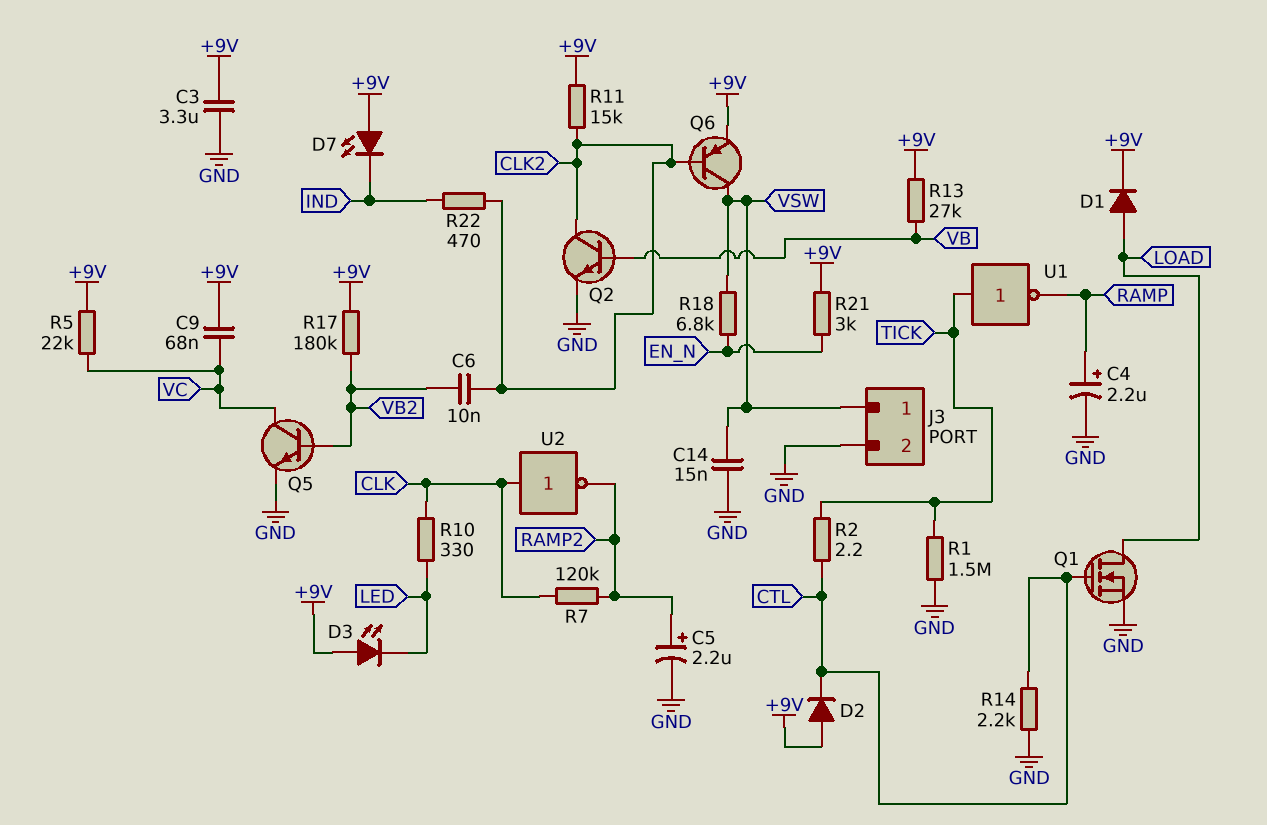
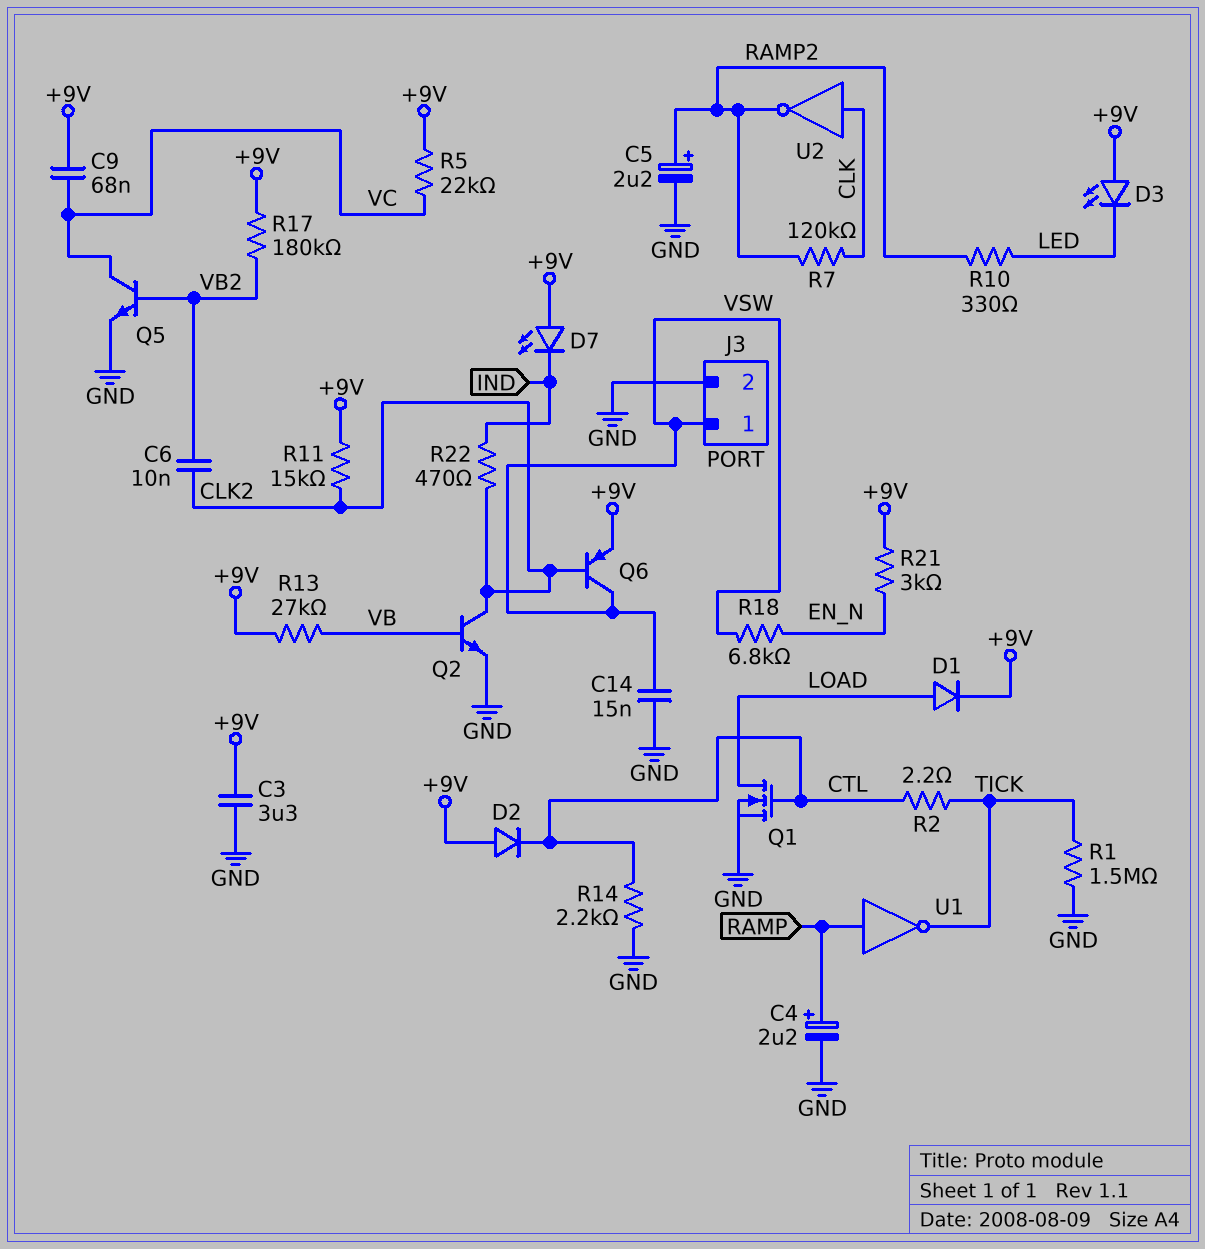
R10: 330 (CLK, LED) -> 330 (LED, RAMP2)
U1: NOT (in TICK, out RAMP) -> NOT (in RAMP, out TICK)

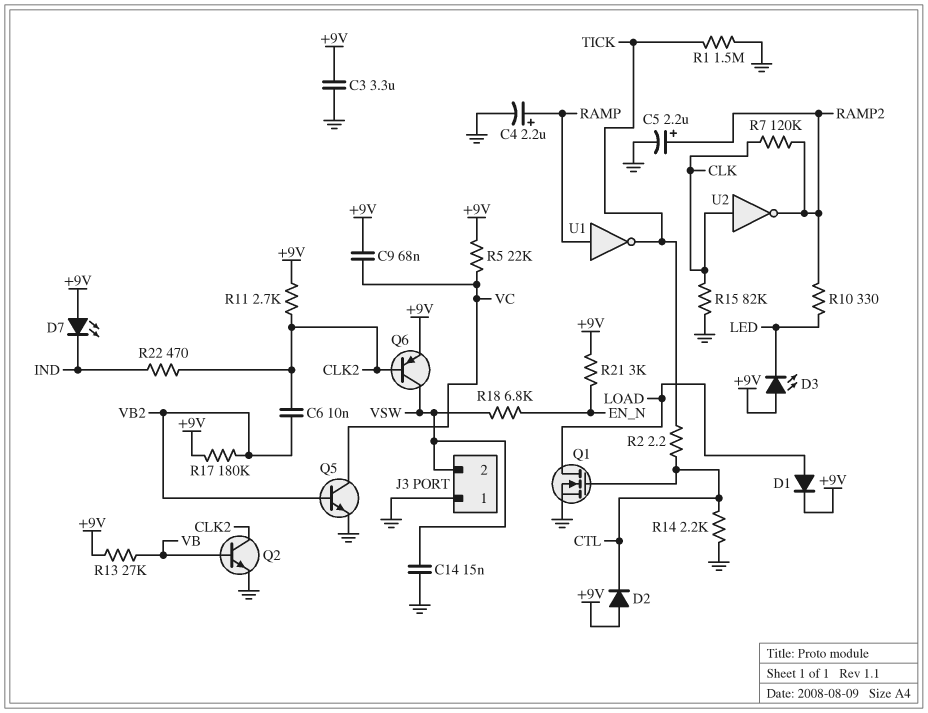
J3 pin 1: VSW -> GND
J3 pin 2: GND -> VSW
R11: 15k (+9V, CLK2) -> 2.7k (+9V, CLK2)
R15: none -> 82k (CLK, GND)

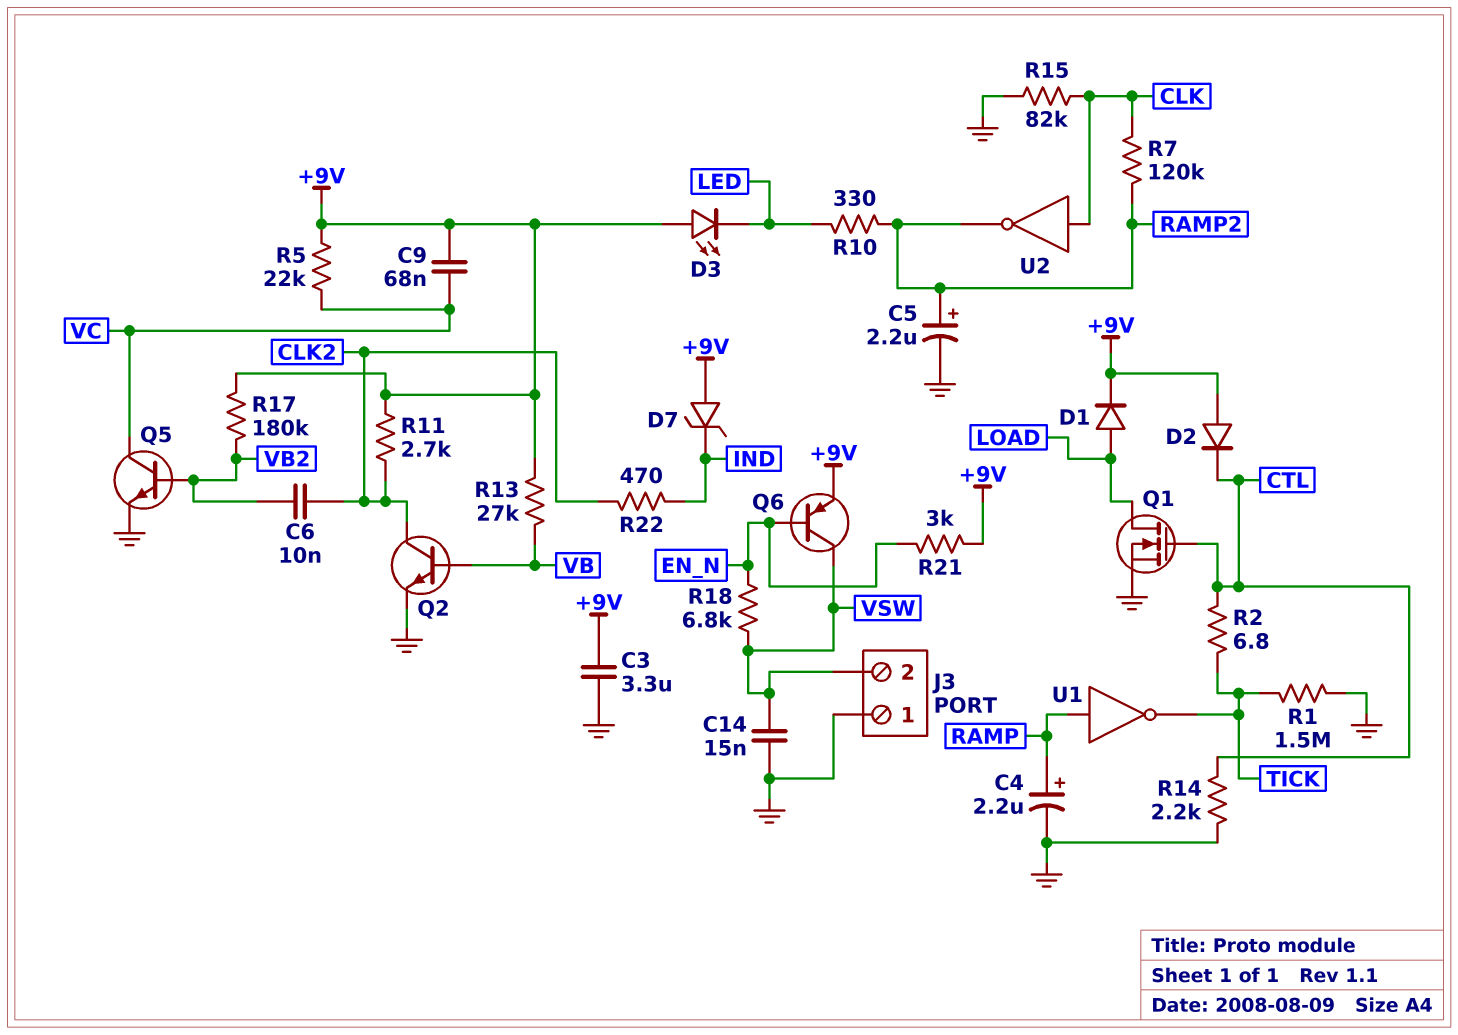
D7: LED (A +9V, K IND) -> zener (A +9V, K IND)
Q6: PNP (B CLK2, C VSW, E +9V) -> PNP (B EN_N, C VSW, E +9V)
R2: 2.2 (CTL, TICK) -> 6.8 (CTL, TICK)

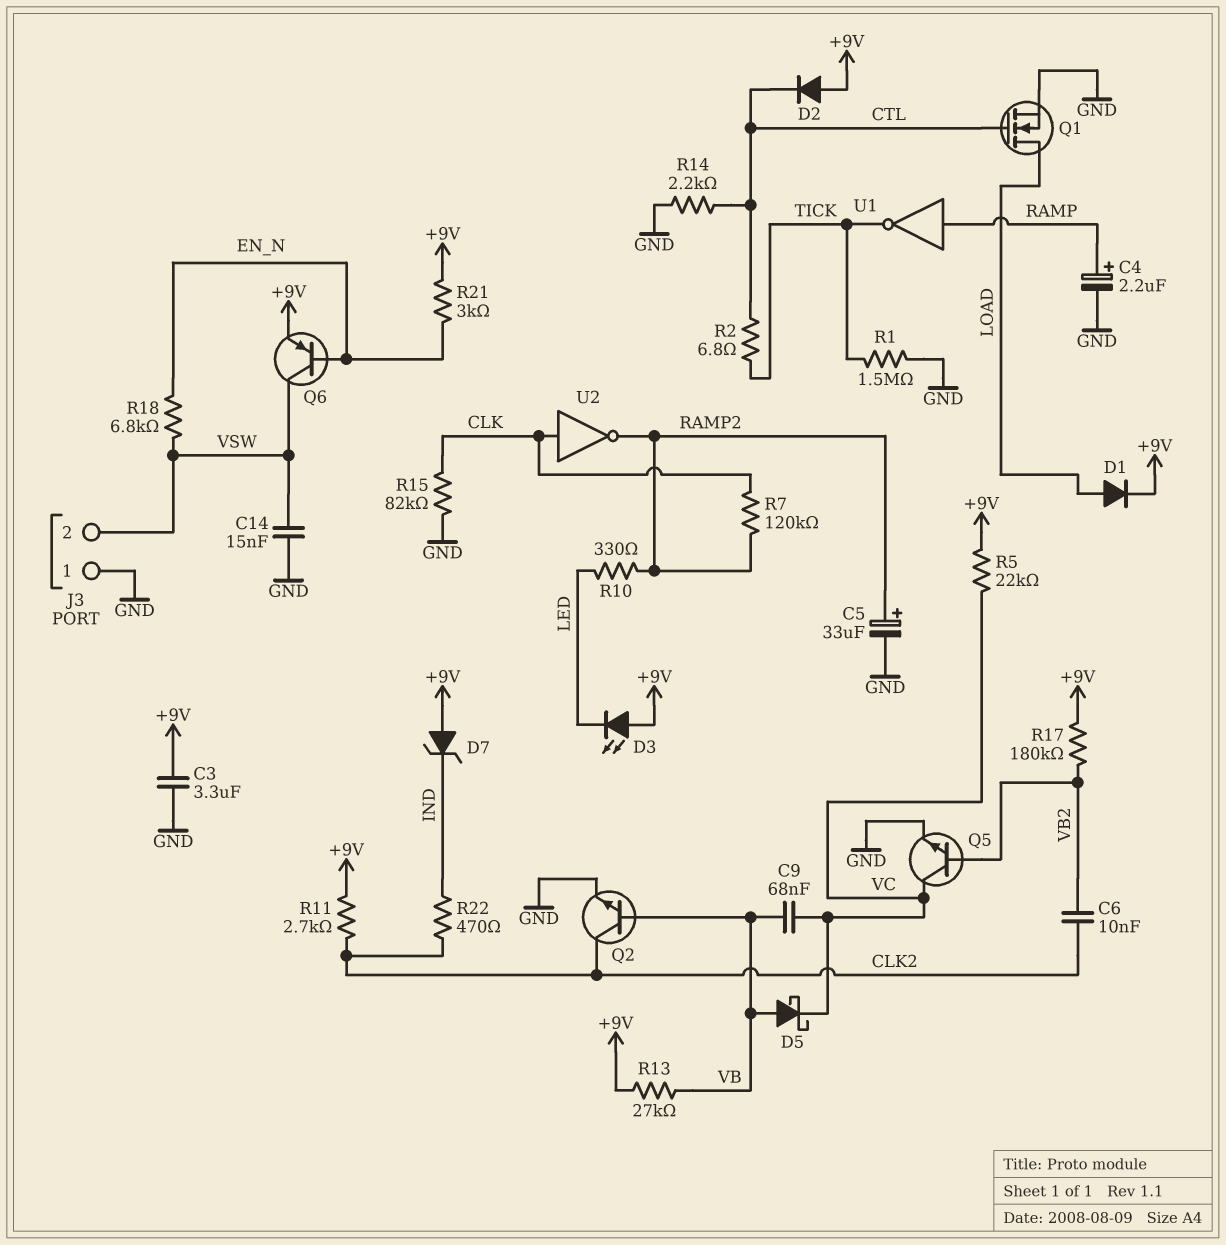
C5: 2.2uF (plus RAMP2, minus GND) -> 33uF (plus RAMP2, minus GND)
C9: 68nF (+9V, VC) -> 68nF (VB, VC)
D5: none -> schottky (A VB, K VC)

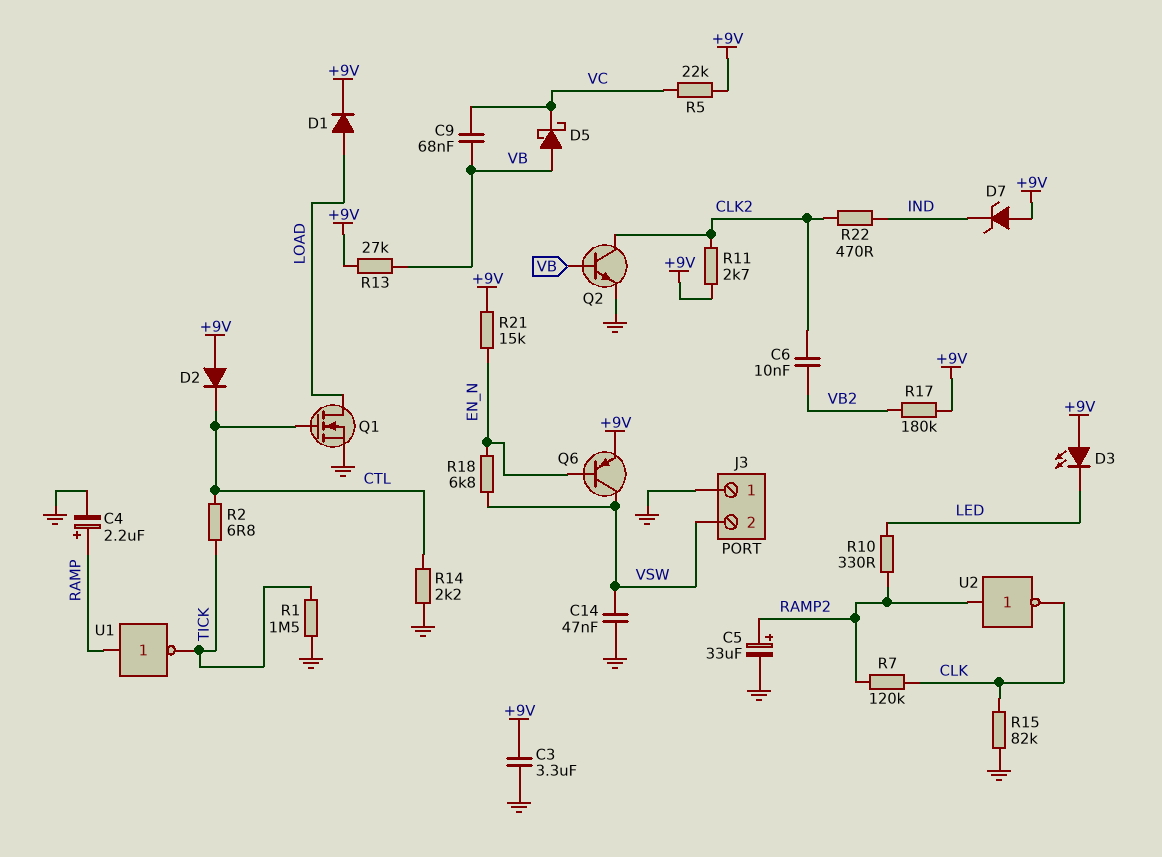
C14: 15nF (GND, VSW) -> 47nF (GND, VSW)
Q5: NPN (B VB2, C VC, E GND) -> none
R21: 3k (+9V, EN_N) -> 15k (+9V, EN_N)
U2: NOT (in CLK, out RAMP2) -> NOT (in RAMP2, out CLK)

